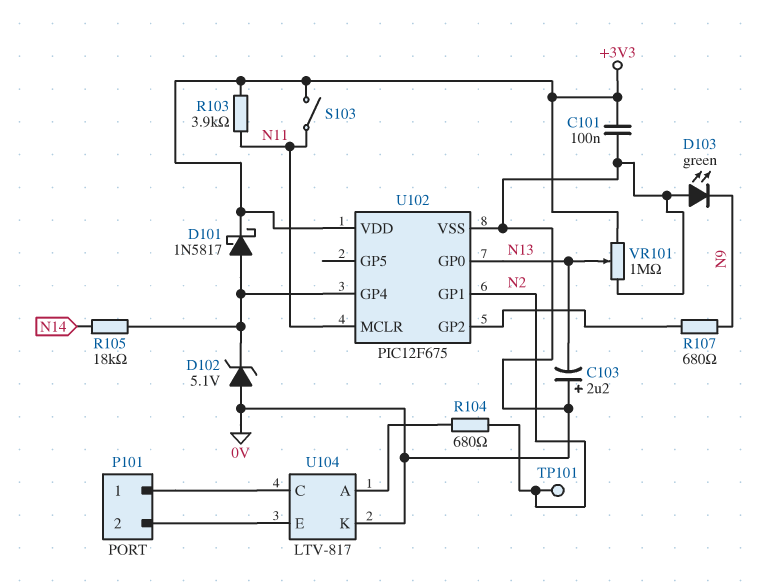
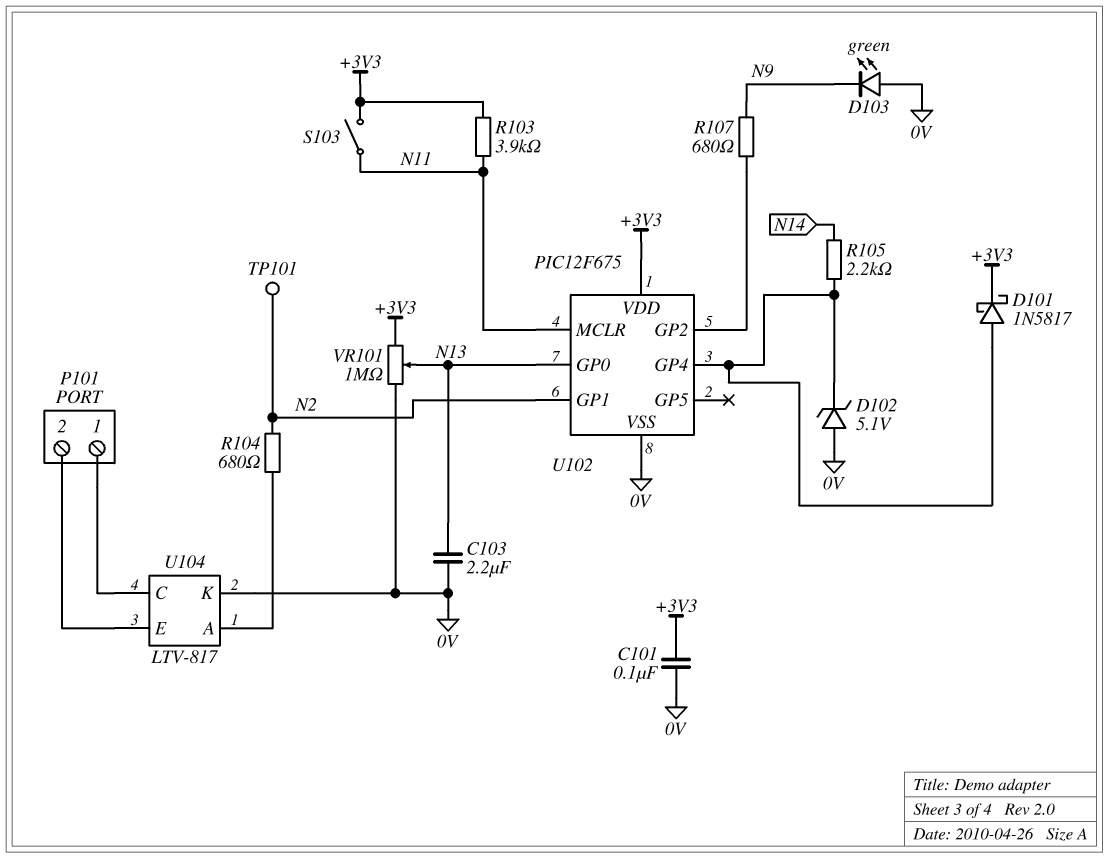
C103: 2.2uF (plus 0V, minus N13) -> 2.2uF (0V, N13)
R105: 18k (N14, U102/GP4) -> 2.2k (N14, U102/GP4)

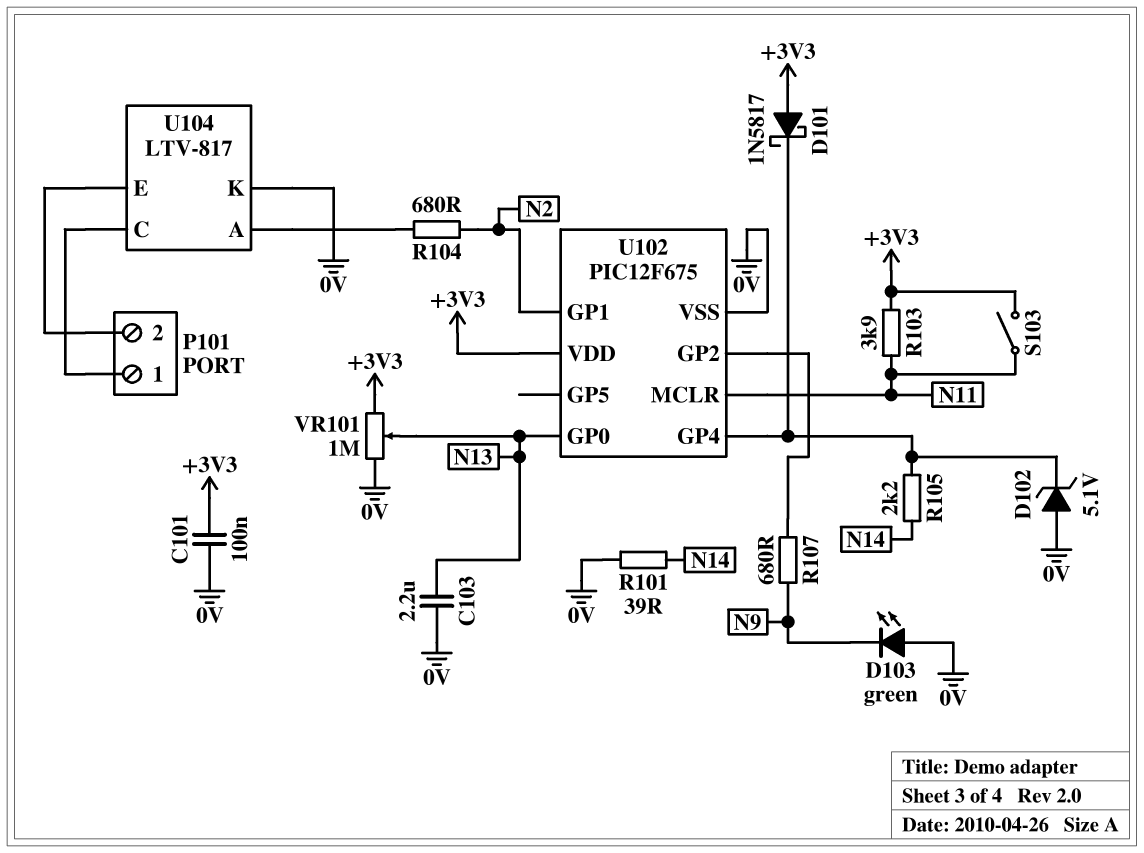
D101: schottky 1N5817 (A U102/GP4, K +3V3) -> schottky 1N5817 (A +3V3, K U102/GP4)
R101: none -> 39 (0V, N14)
TP101: test point (N2) -> none

